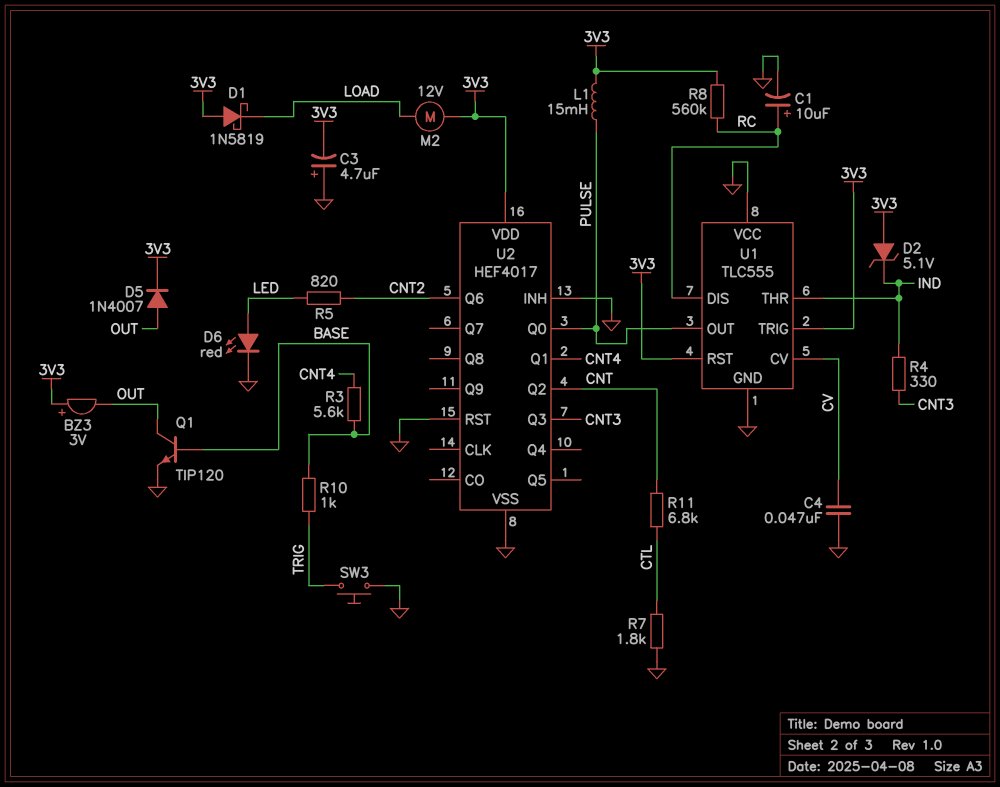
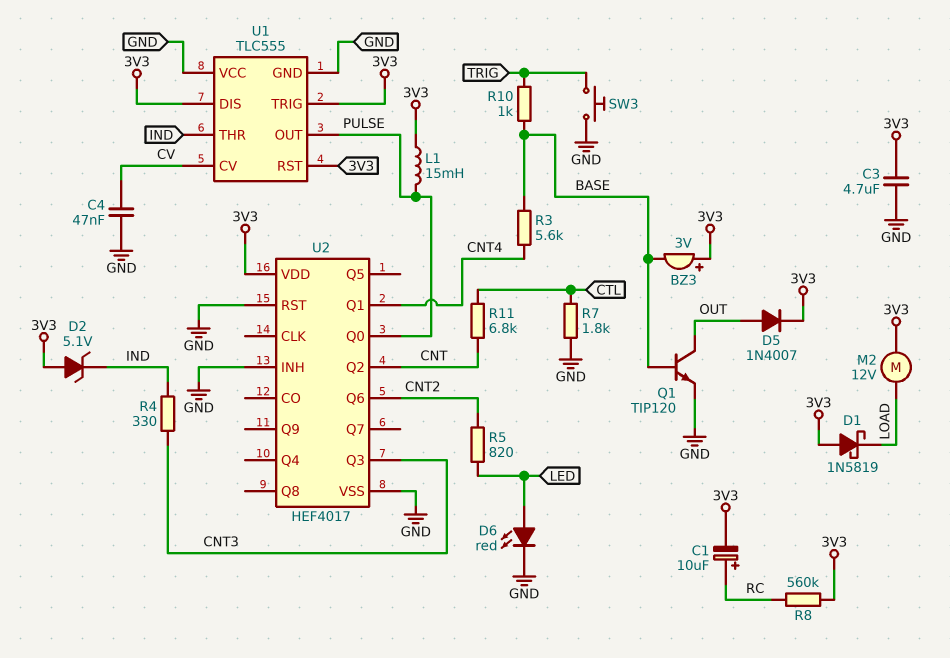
BZ3: buzzer 3V (plus 3V3, minus OUT) -> buzzer 3V (plus 3V3, minus BASE)
C1: 10uF (plus RC, minus GND) -> 10uF (plus RC, minus 3V3)
C3: 4.7uF (plus GND, minus 3V3) -> 4.7uF (3V3, GND)
U1 pin DIS: RC -> 3V3

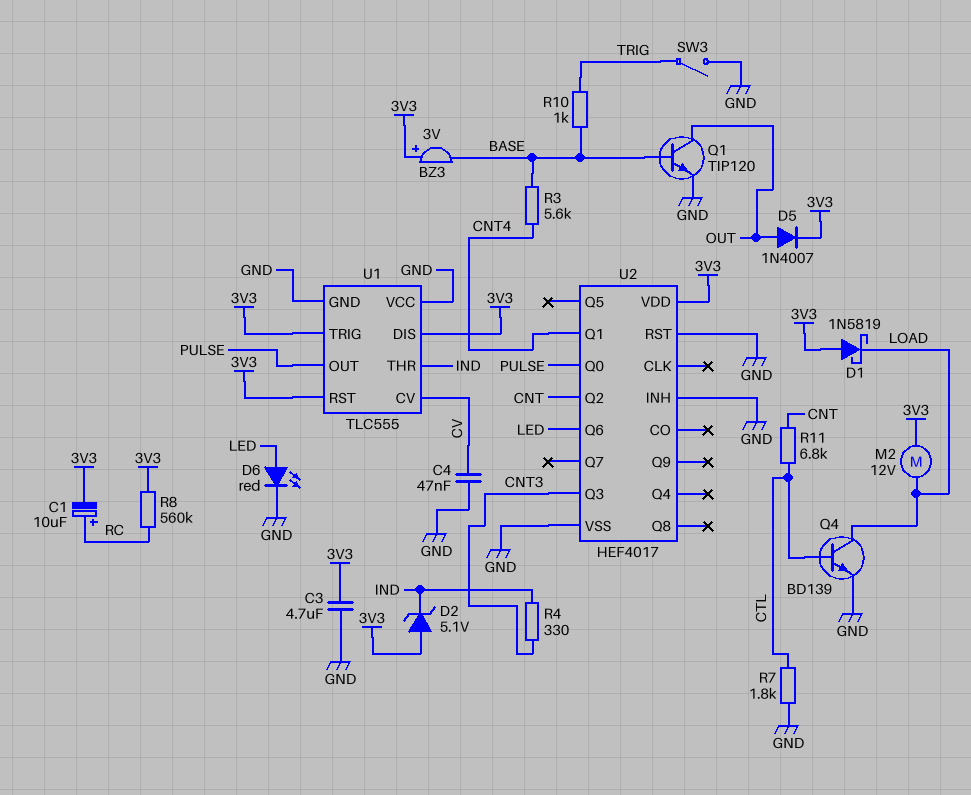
L1: 15mH (3V3, PULSE) -> none
Q4: none -> NPN BD139 (B CTL, C LOAD, E GND)
R5: 820 (CNT2, LED) -> none
SW3: button (GND, TRIG) -> switch (GND, TRIG)
U2 pin Q6: CNT2 -> LED

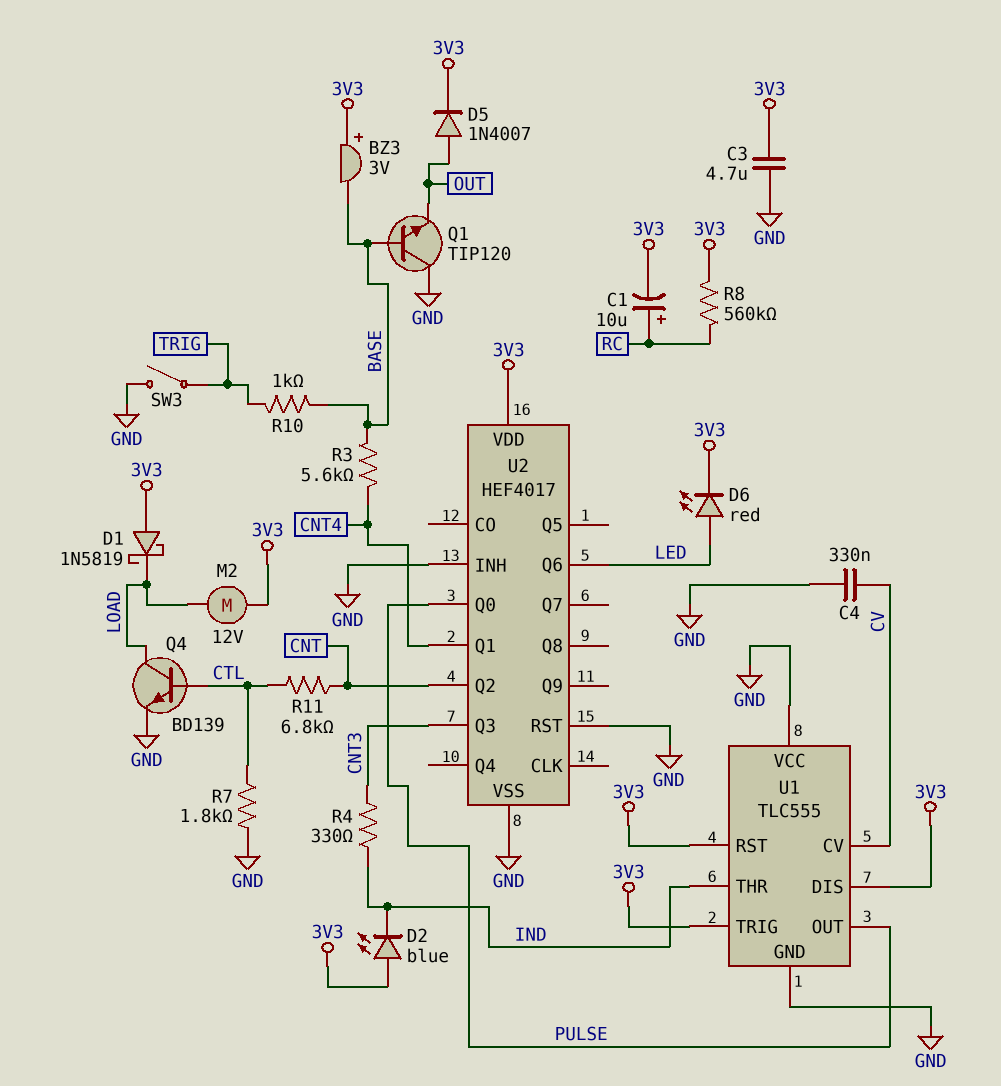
C4: 47nF (CV, GND) -> 330nF (CV, GND)
D2: zener 5.1V (A 3V3, K IND) -> LED blue (A 3V3, K IND)
D6: LED red (A LED, K GND) -> LED red (A LED, K 3V3)
Q1: NPN TIP120 (B BASE, C OUT, E GND) -> NPN TIP120 (B BASE, C GND, E OUT)

